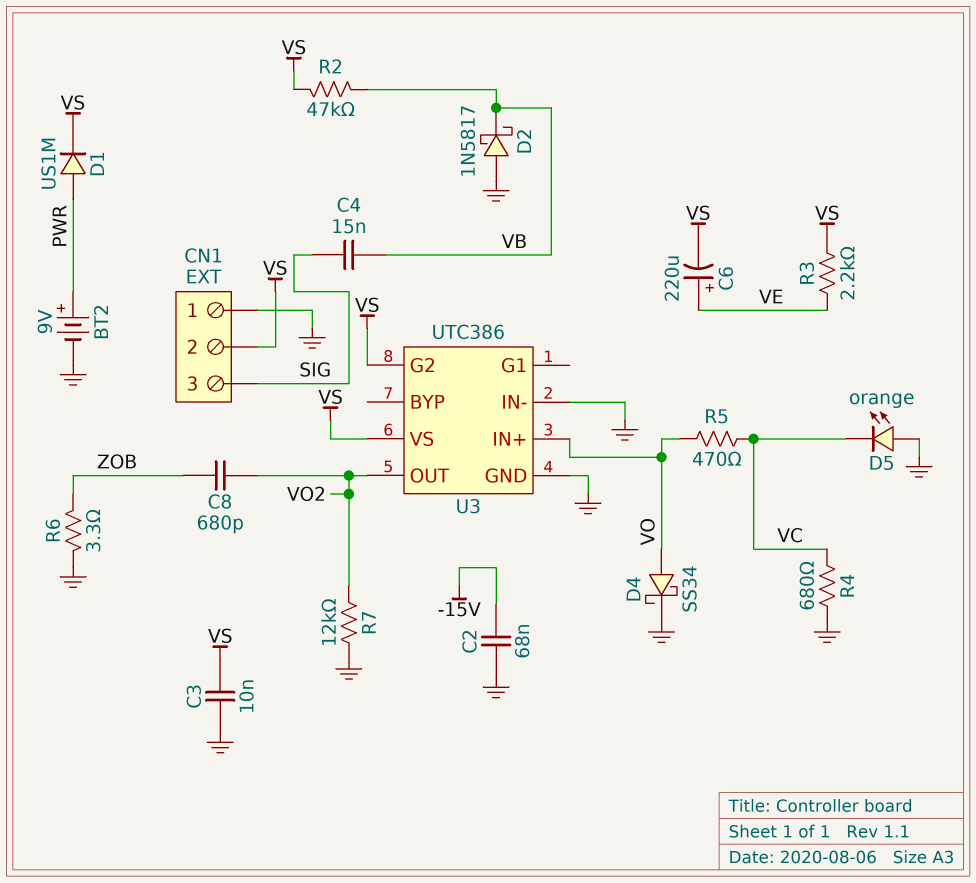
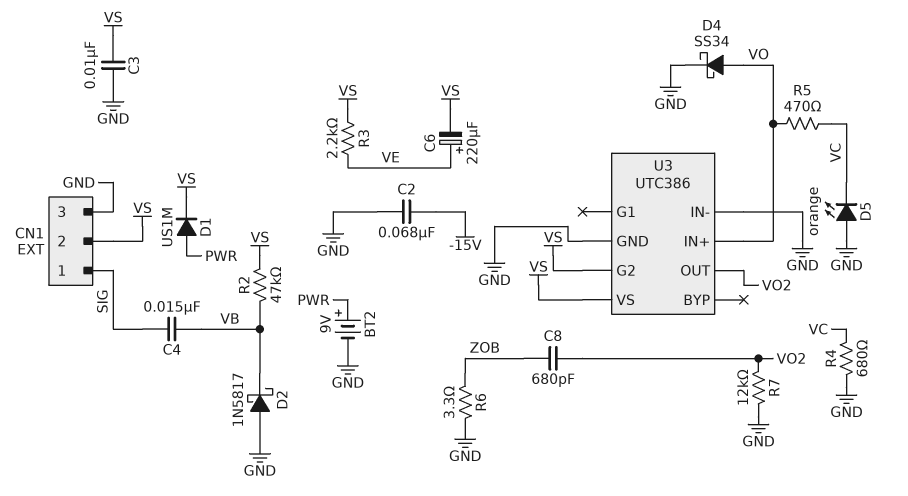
CN1 pin 1: GND -> SIG
CN1 pin 3: SIG -> GND

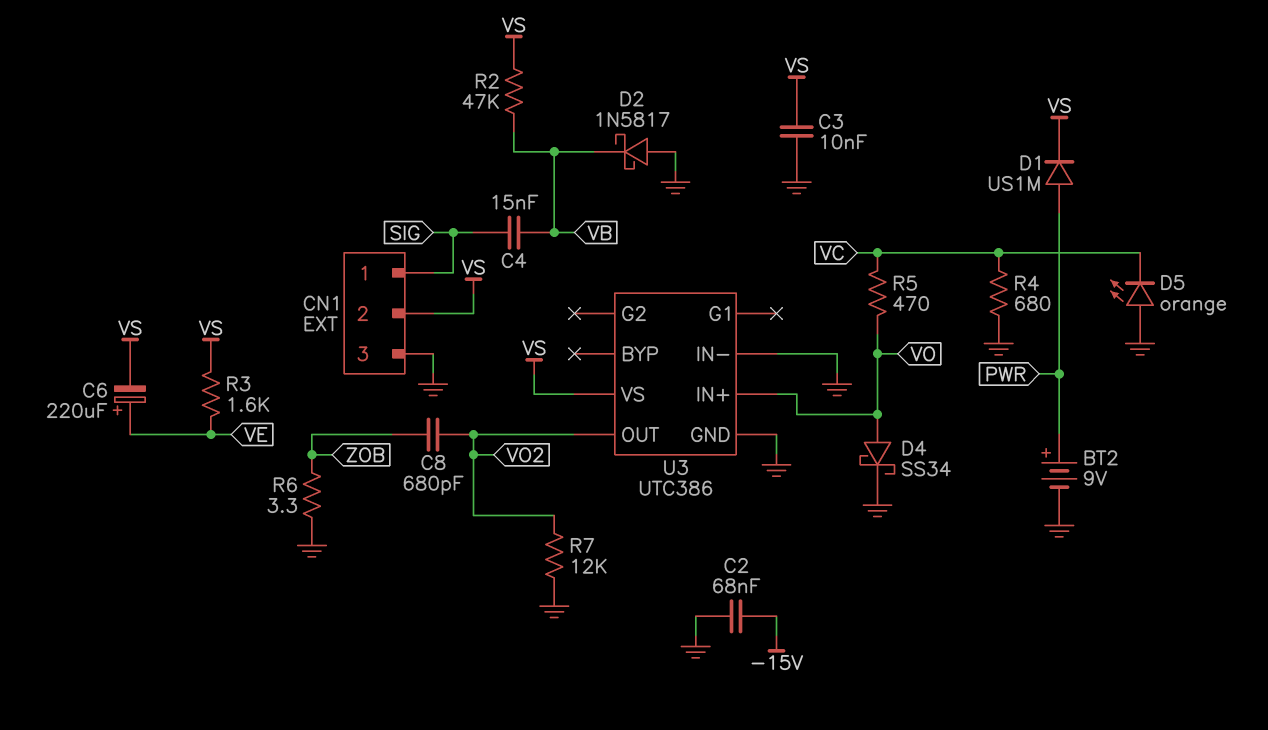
R3: 2.2k (VE, VS) -> 1.6k (VE, VS)
U3 pin G2: VS -> none

